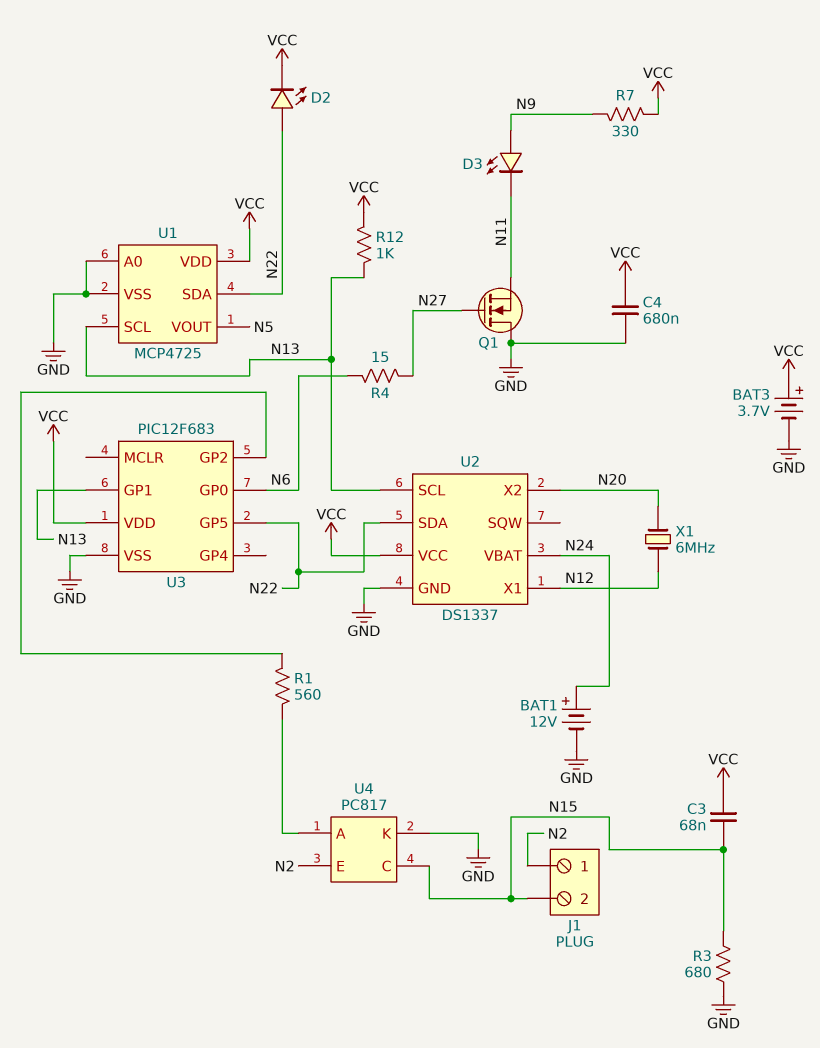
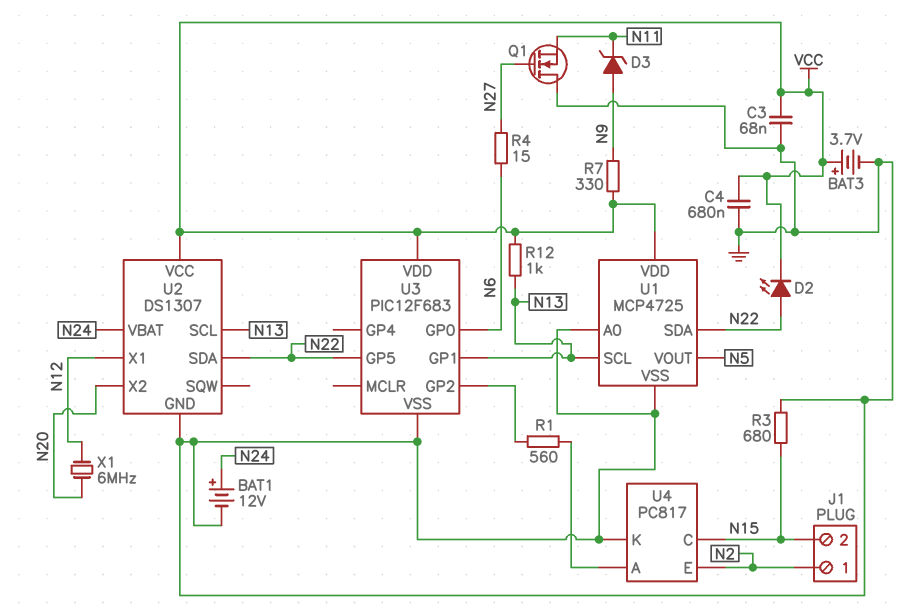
C3: 68nF (N15, VCC) -> 68nF (GND, VCC)
D3: LED (A N9, K N11) -> zener (A N9, K N11)
U2: DS1337 -> DS1307

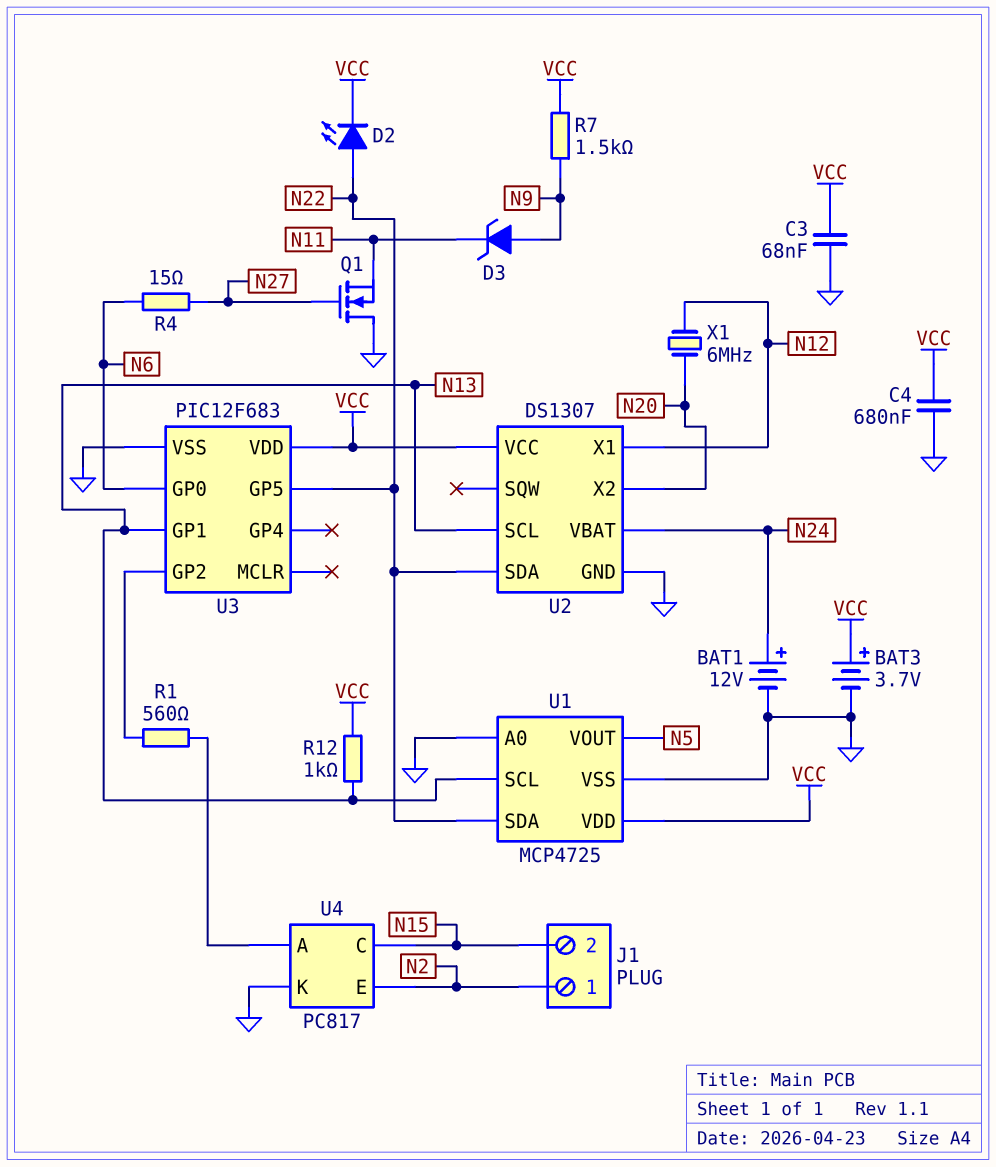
R3: 680 (GND, N15) -> none
R7: 330 (N9, VCC) -> 1.5k (N9, VCC)

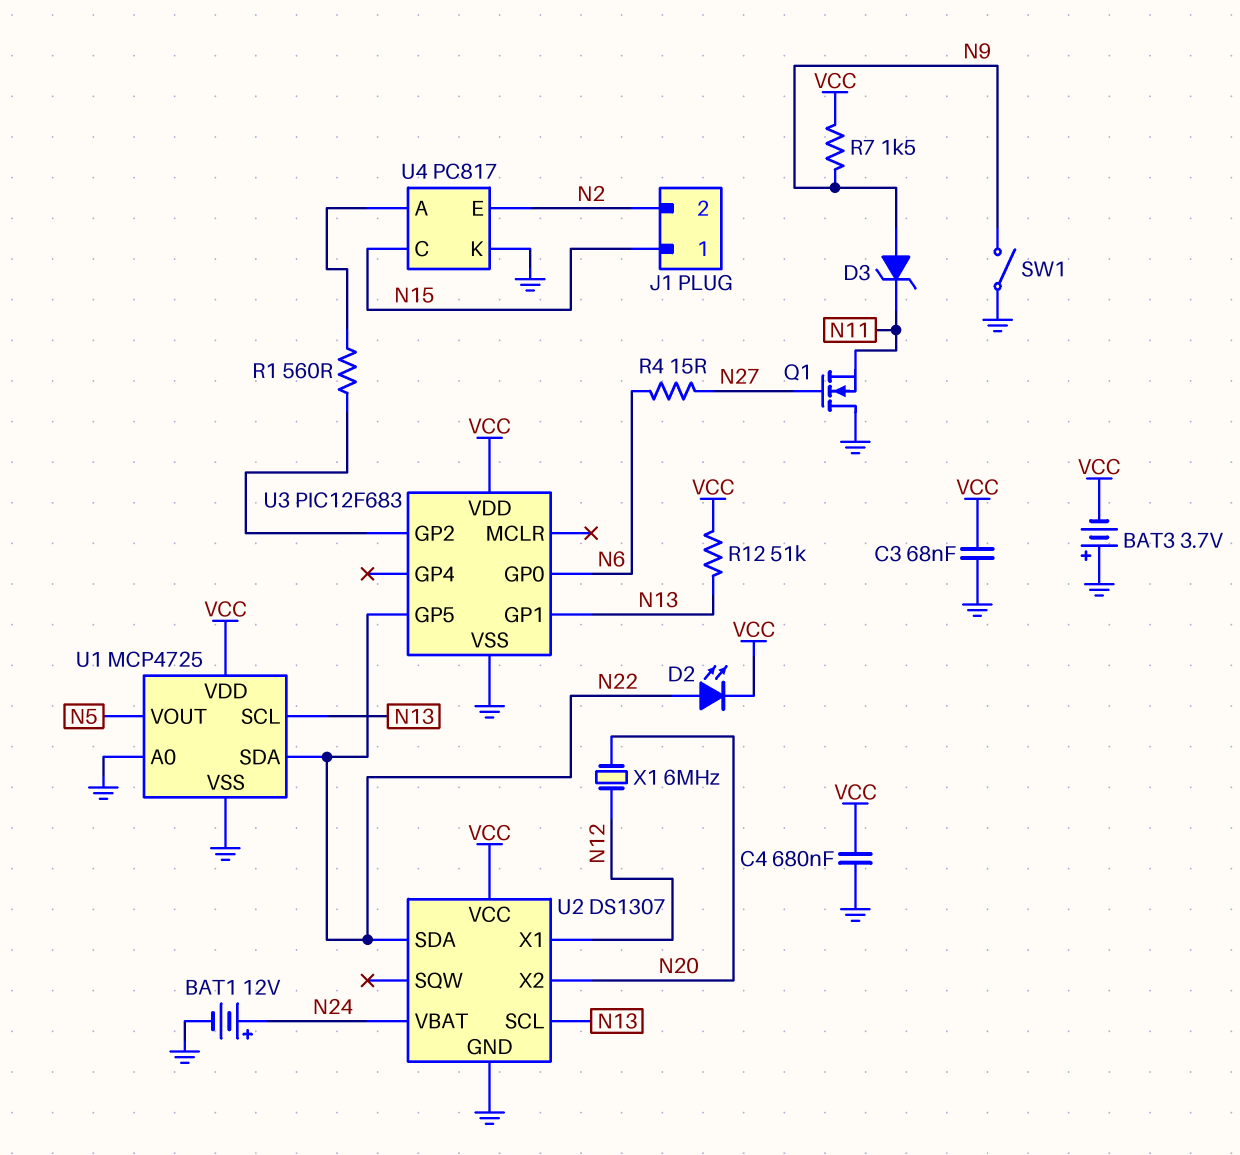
BAT3: 3.7V (plus VCC, minus GND) -> 3.7V (plus GND, minus VCC)
J1 pin 1: N2 -> N15
J1 pin 2: N15 -> N2
R12: 1k (N13, VCC) -> 51k (N13, VCC)
SW1: none -> switch (GND, N9)

